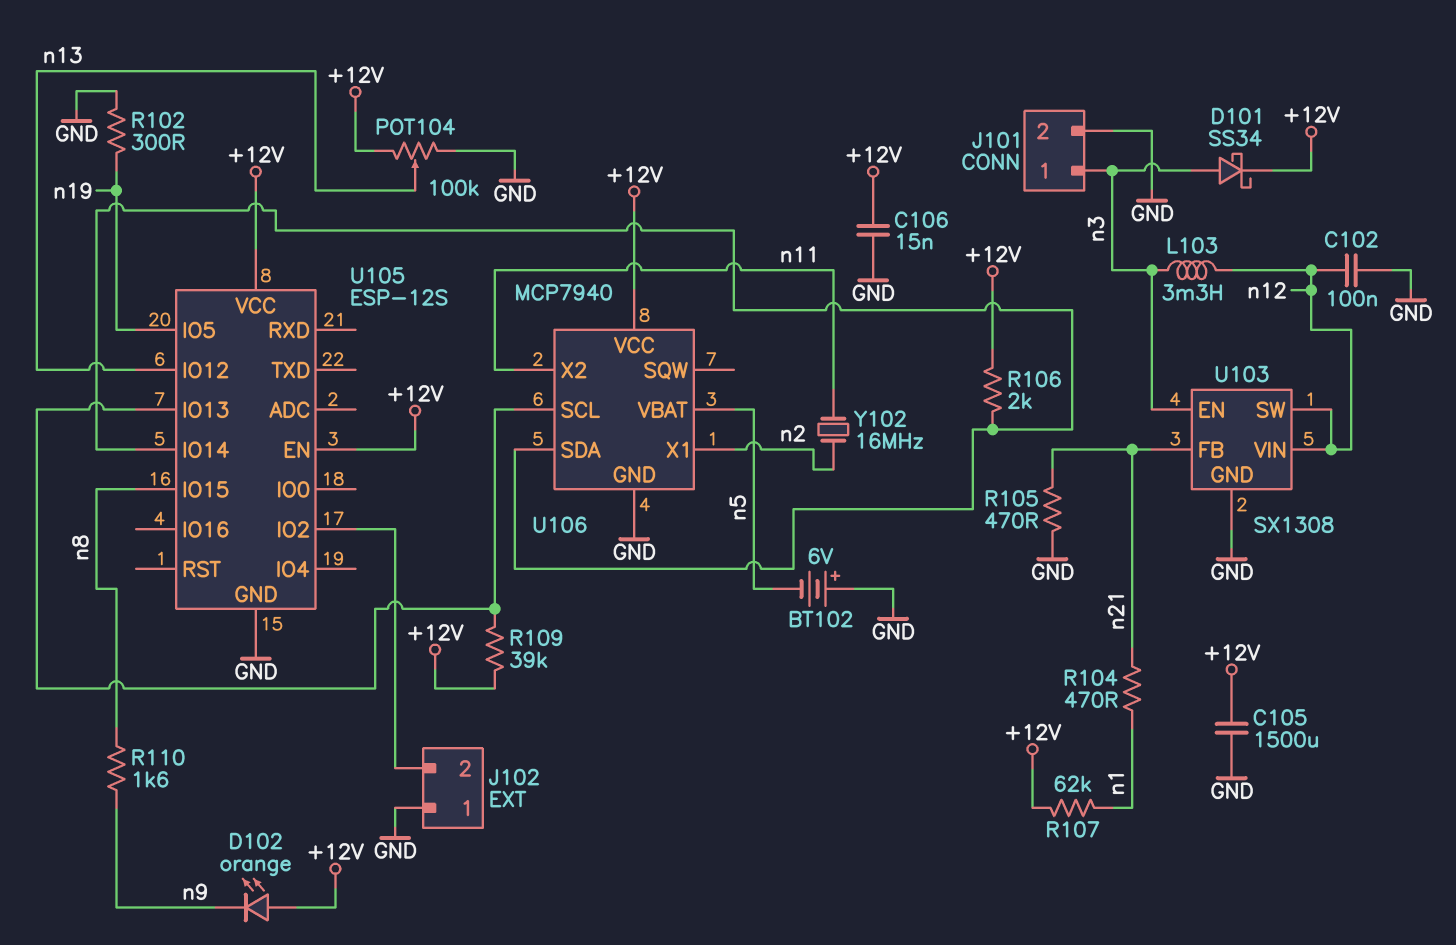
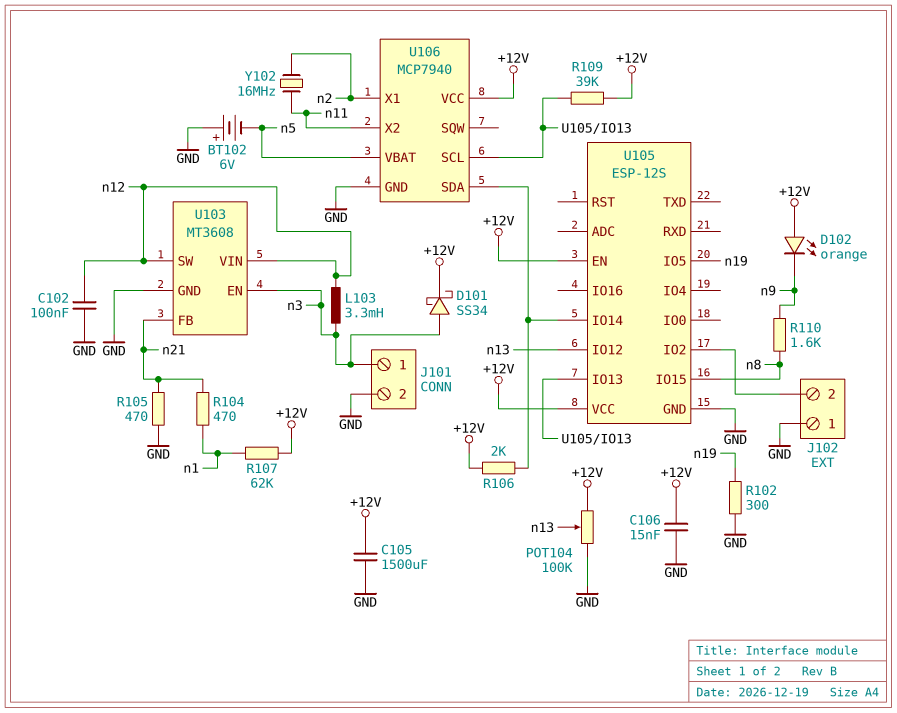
U103: SX1308 -> MT3608

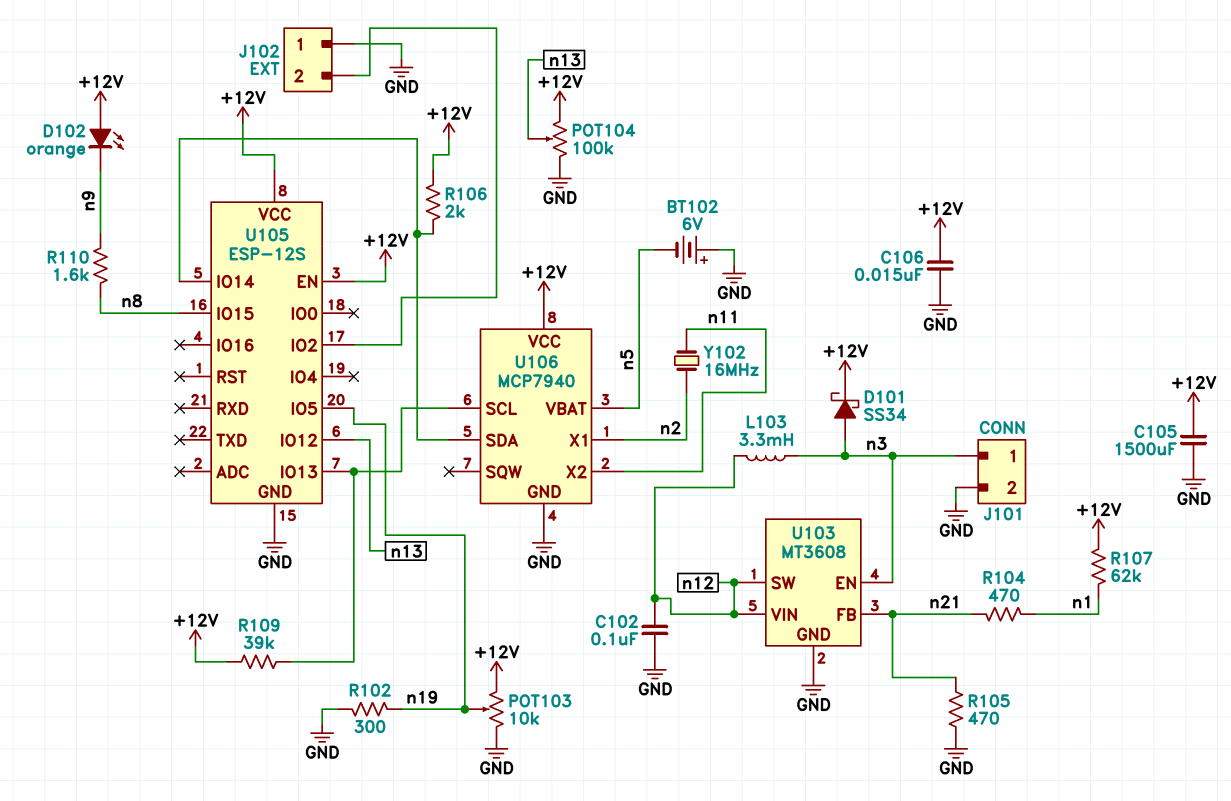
POT103: none -> 10k (+12V, GND, wiper n19)

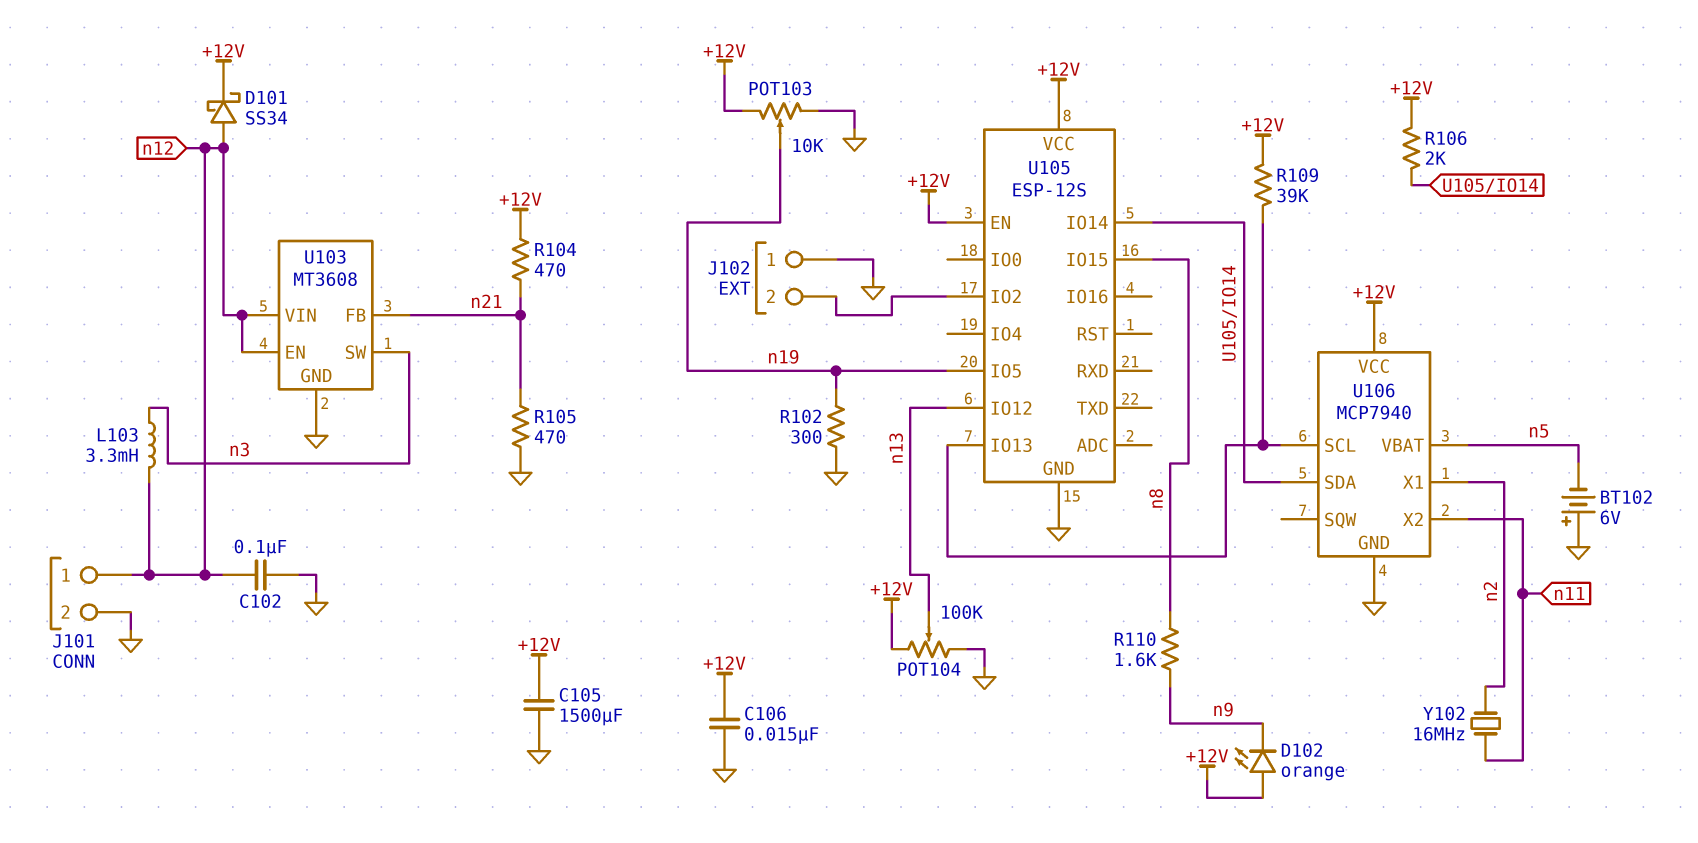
D101: schottky SS34 (A n3, K +12V) -> schottky SS34 (A n12, K +12V)
J101 pin 1: n3 -> n12
R104: 470 (n1, n21) -> 470 (+12V, n21)
R107: 62k (+12V, n1) -> none
U103 pin EN: n3 -> n12
U103 pin SW: n12 -> n3

